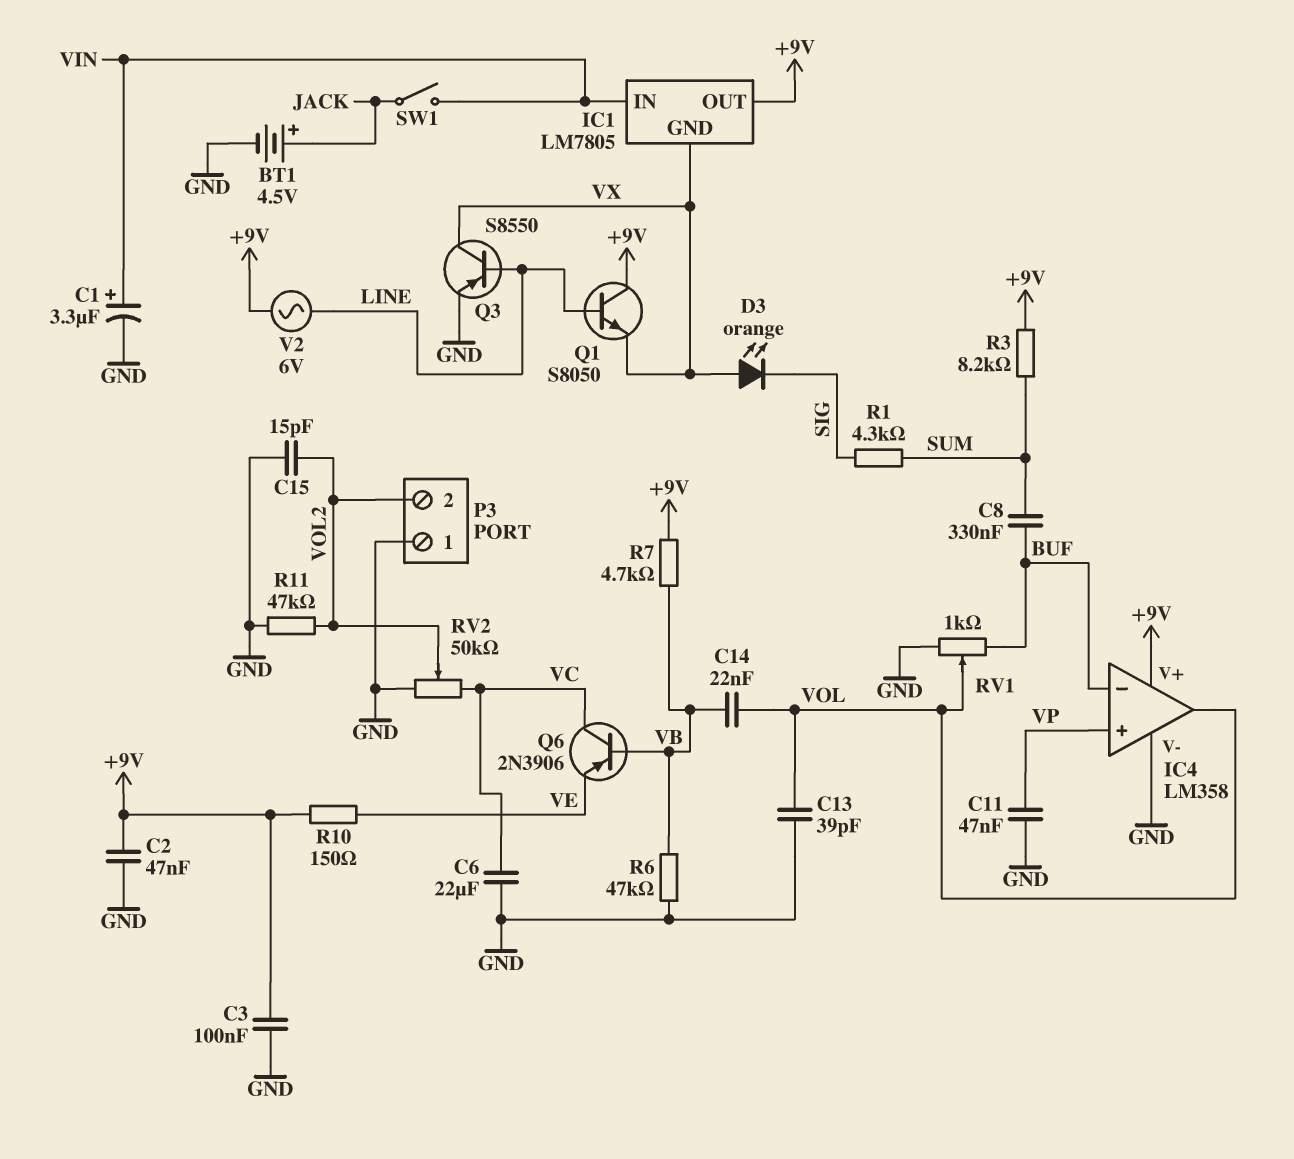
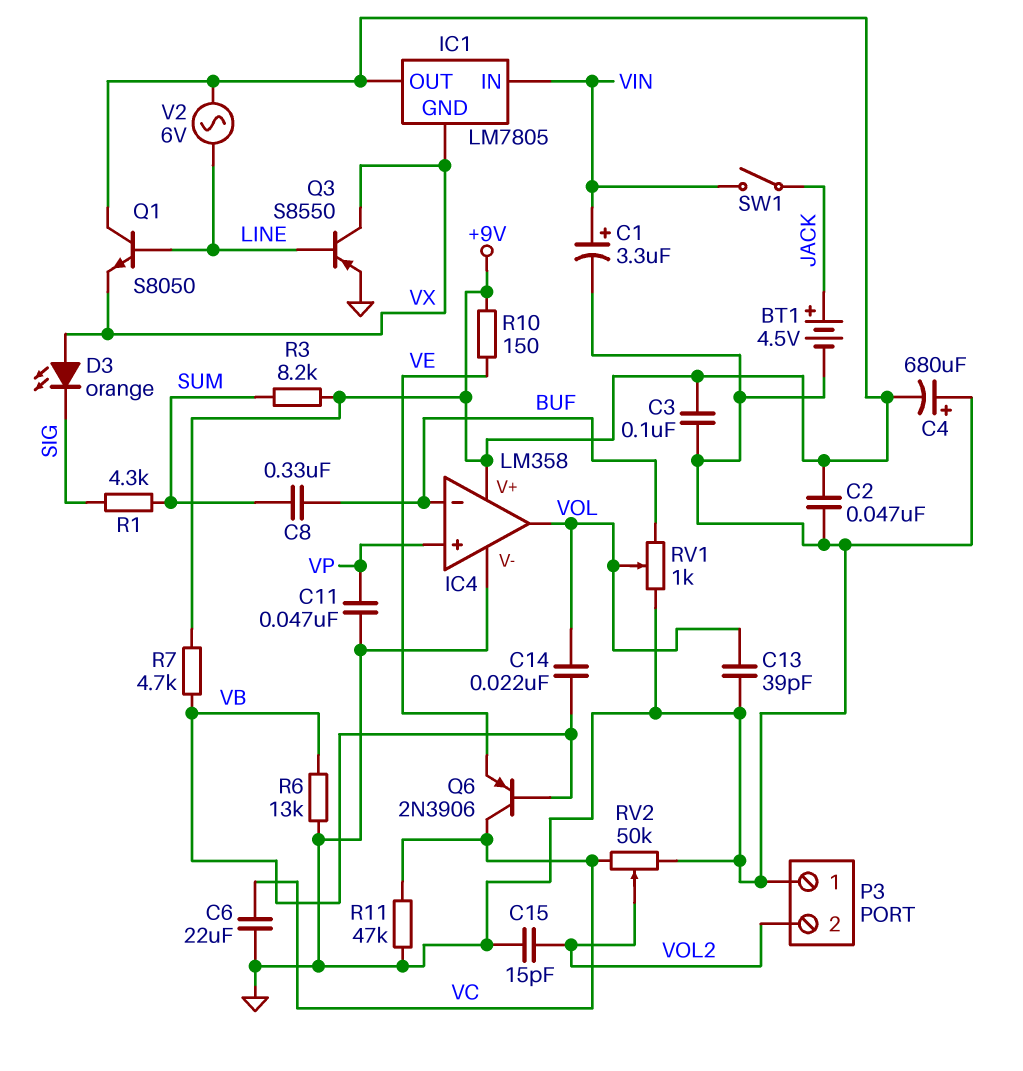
C4: none -> 680uF (plus GND, minus +9V)
R6: 47k (GND, VB) -> 13k (GND, VB)
R11: 47k (GND, VOL2) -> 47k (GND, VC)

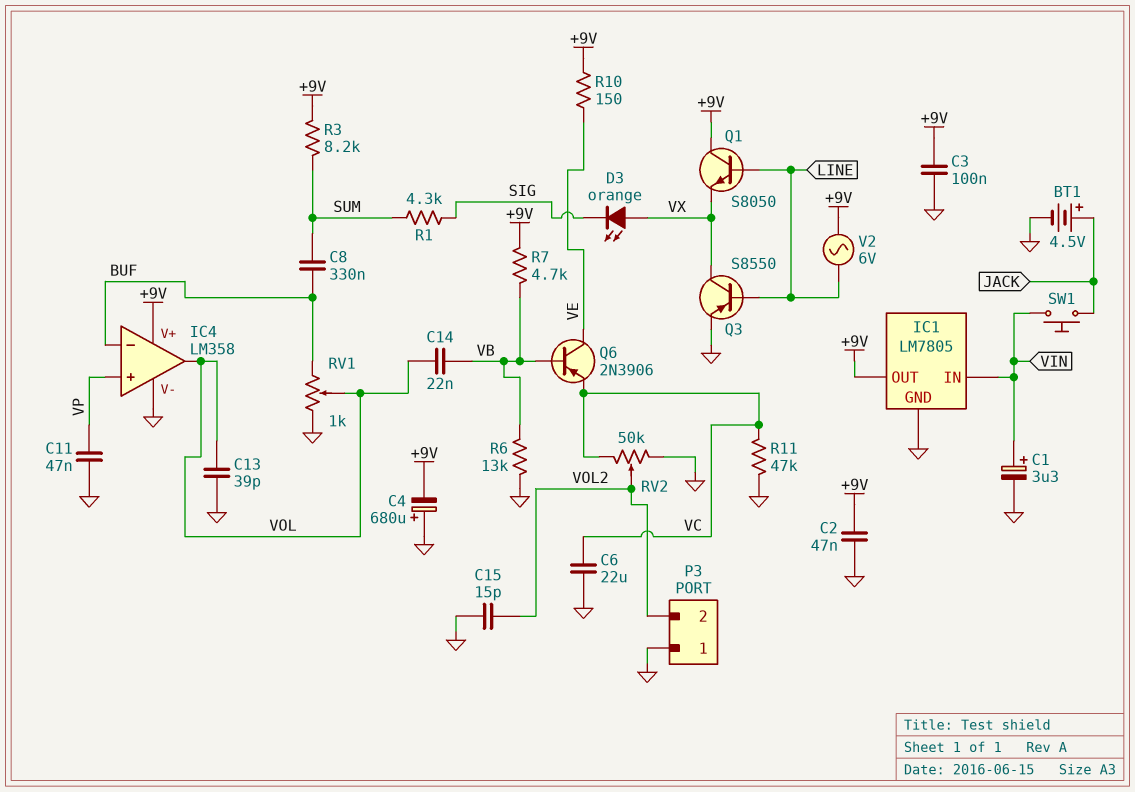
IC1 pin GND: VX -> GND
Q6: PNP 2N3906 (B VB, C VC, E VE) -> PNP 2N3906 (B VB, C VE, E VC)
SW1: switch (JACK, VIN) -> button (JACK, VIN)

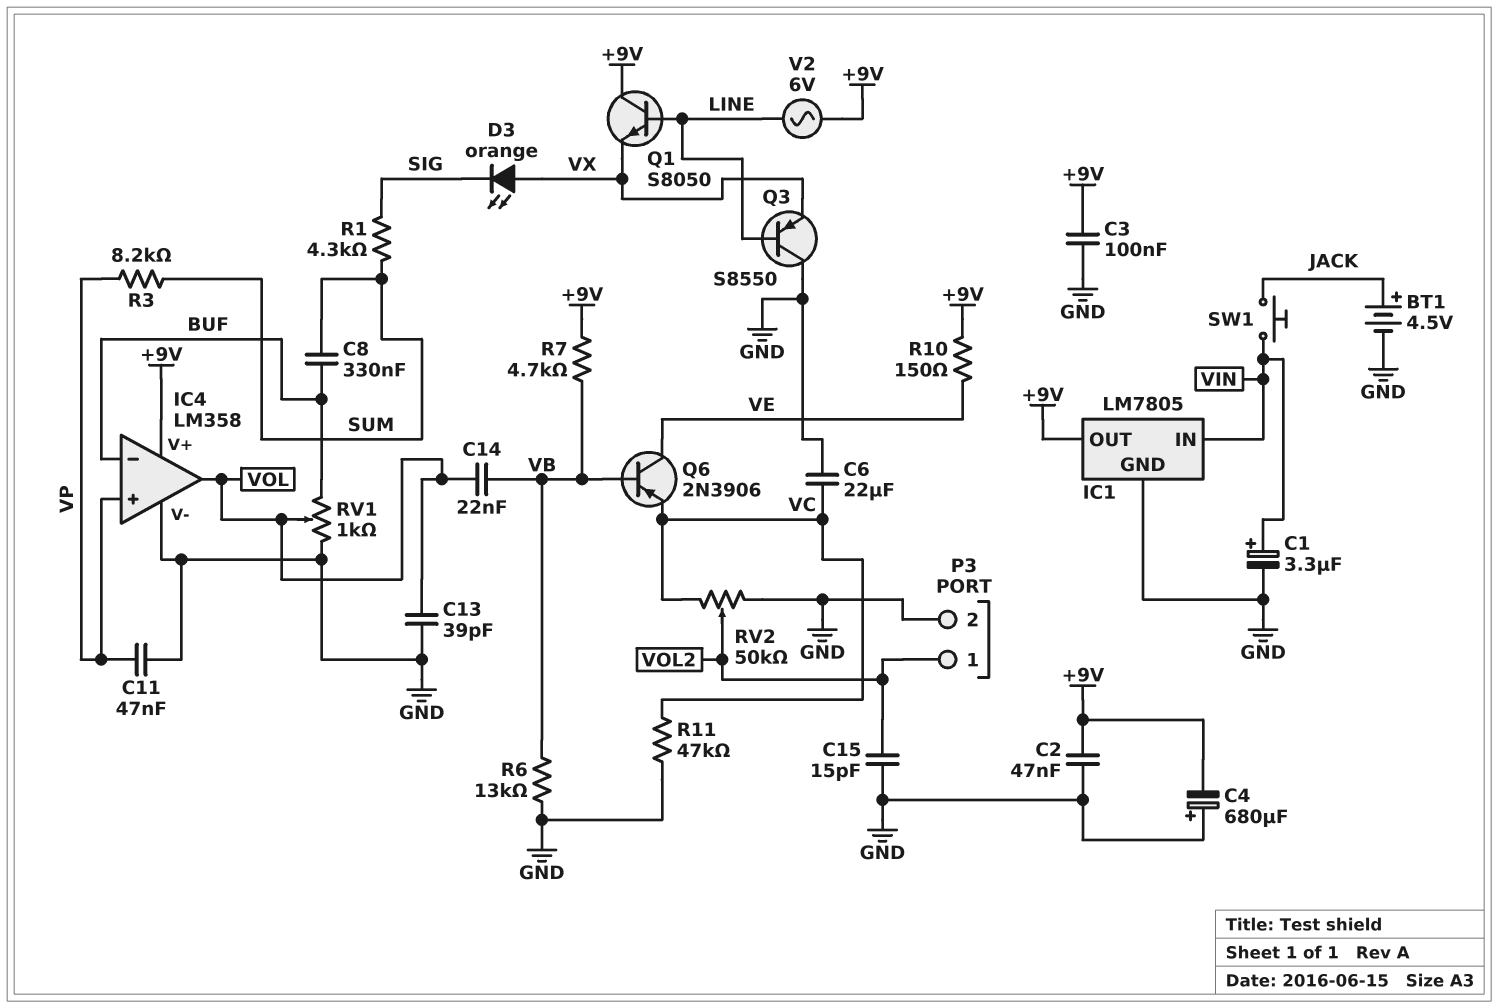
P3 pin 1: GND -> VOL2
P3 pin 2: VOL2 -> GND
Q3: PNP S8550 (B LINE, C VX, E GND) -> PNP S8550 (B LINE, C GND, E VX)
R3: 8.2k (+9V, SUM) -> 8.2k (SUM, VP)

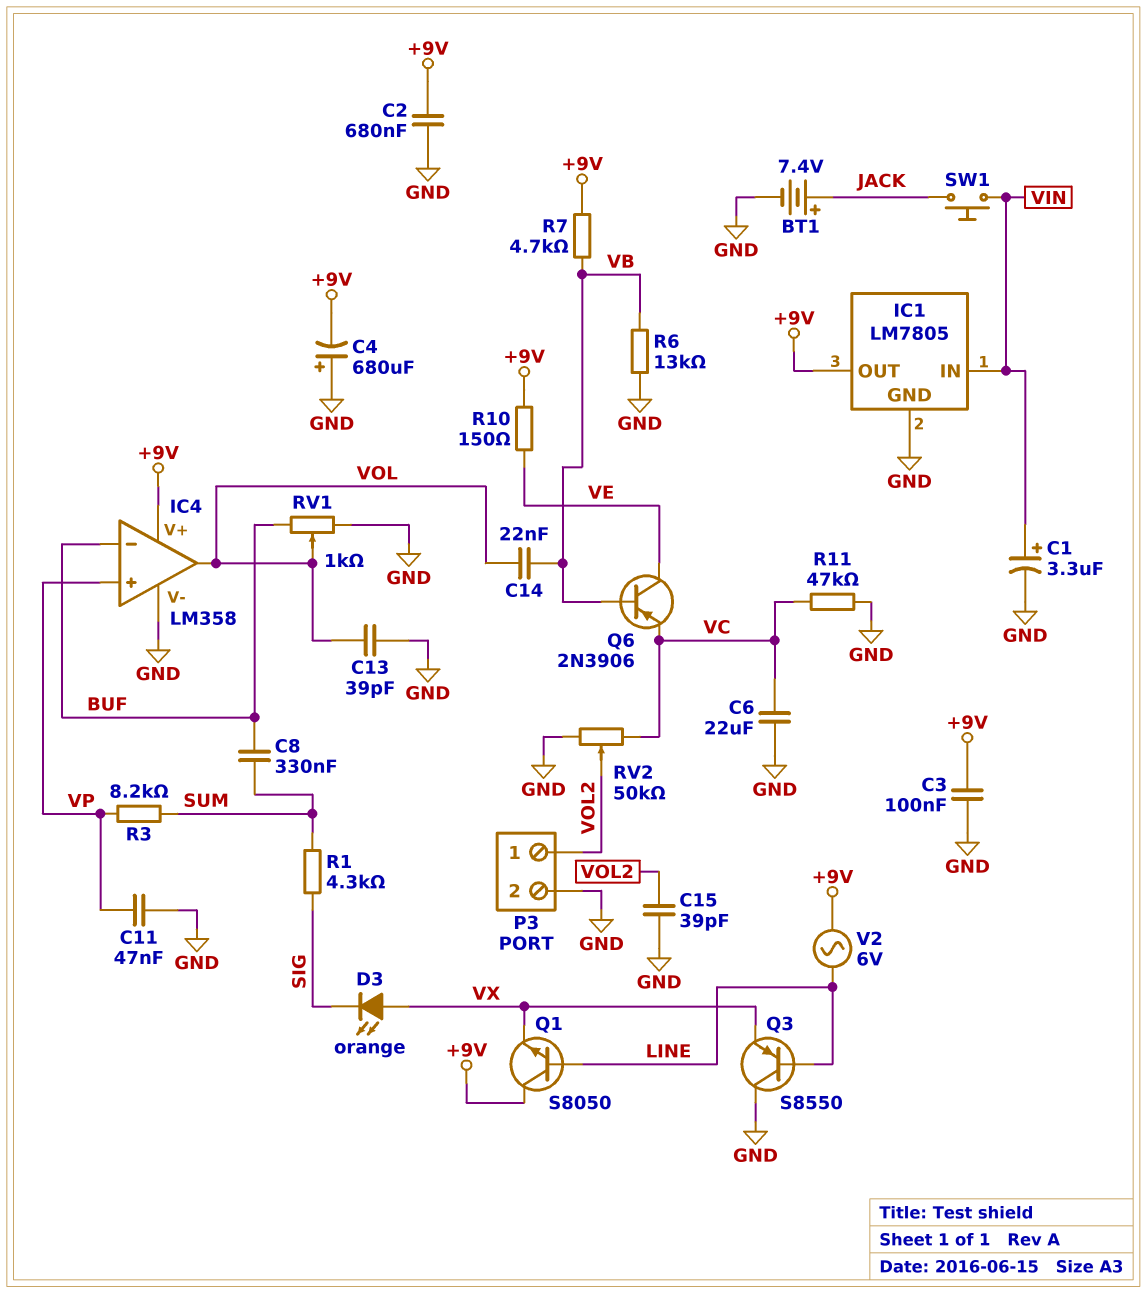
BT1: 4.5V (plus JACK, minus GND) -> 7.4V (plus JACK, minus GND)
C2: 47nF (+9V, GND) -> 680nF (+9V, GND)
C15: 15pF (GND, VOL2) -> 39pF (GND, VOL2)

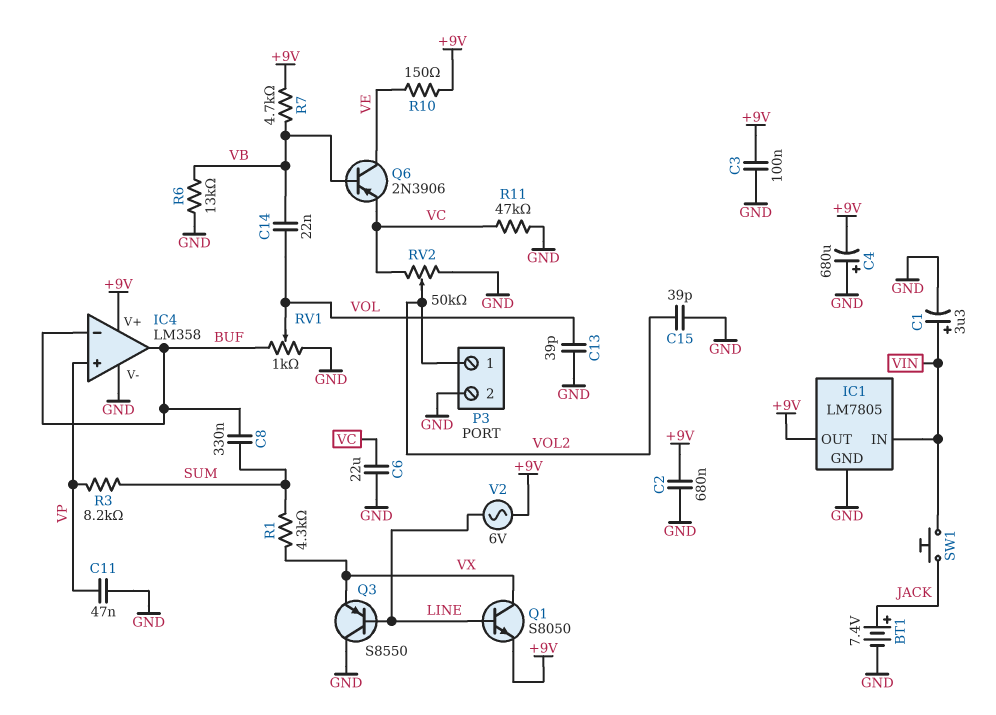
D3: LED orange (A VX, K SIG) -> none
IC4 pin out: VOL -> BUF
Q1: NPN S8050 (B LINE, C +9V, E VX) -> NPN S8050 (B LINE, C VX, E +9V)
R1: 4.3k (SIG, SUM) -> 4.3k (SUM, VX)

